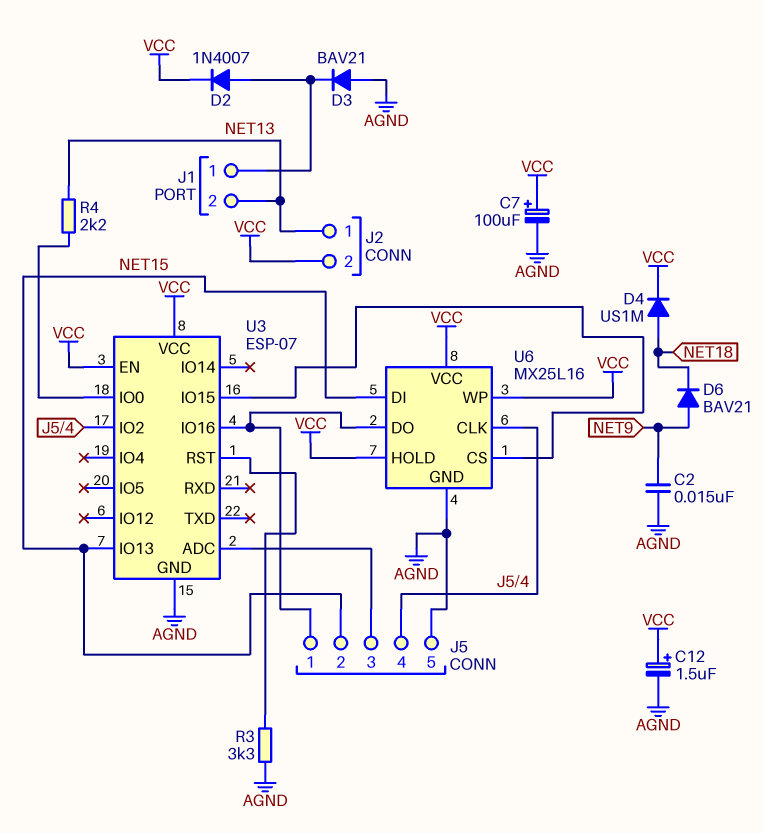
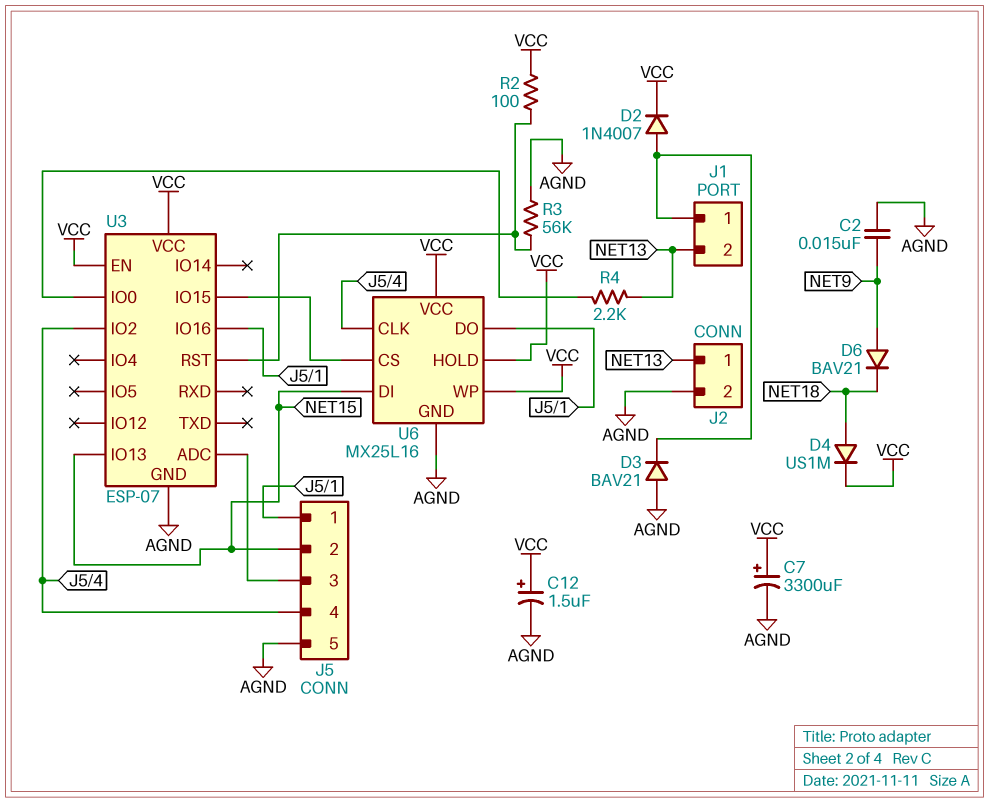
C7: 100uF (plus VCC, minus AGND) -> 3300uF (plus VCC, minus AGND)
J2 pin 2: VCC -> AGND
R2: none -> 100 (U3/RST, VCC)
R3: 3.3k (AGND, U3/RST) -> 56k (AGND, U3/RST)

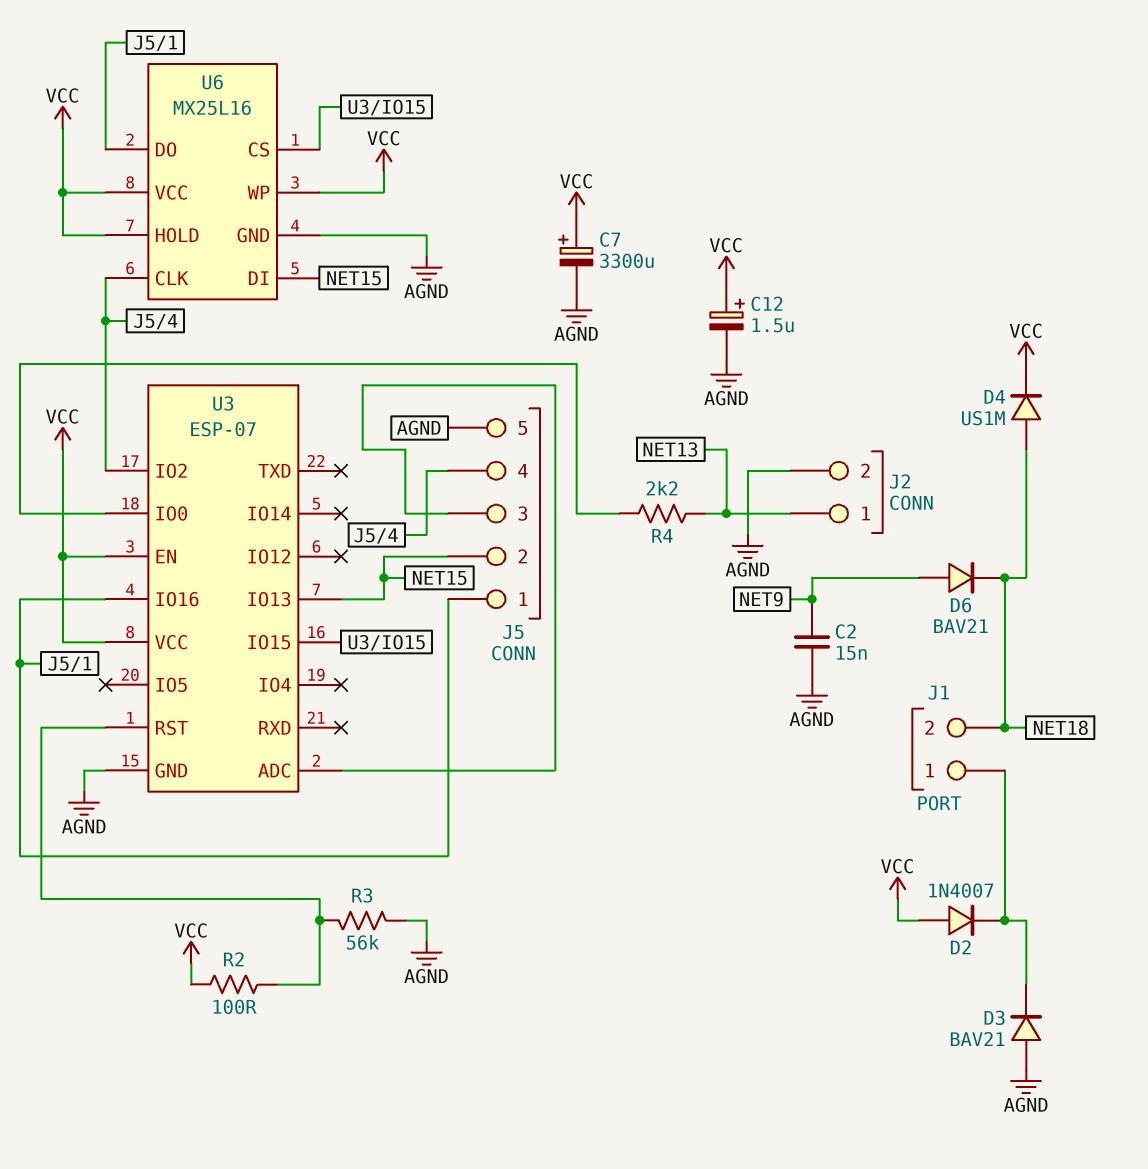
D2: diode 1N4007 (A J1/1, K VCC) -> diode 1N4007 (A VCC, K J1/1)
J1 pin 2: NET13 -> NET18

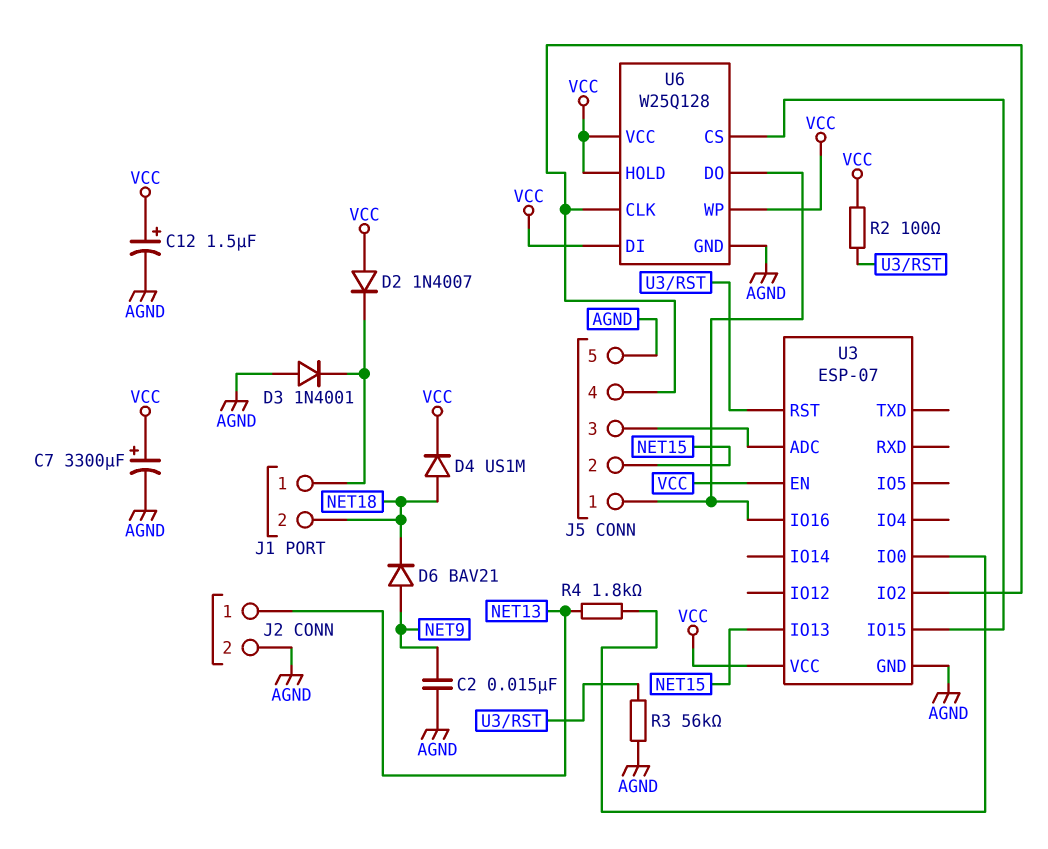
D3: diode BAV21 (A AGND, K J1/1) -> diode 1N4001 (A AGND, K J1/1)
R4: 2.2k (NET13, U3/IO0) -> 1.8k (NET13, U3/IO0)
U6: MX25L16 -> W25Q128
U6 pin DI: NET15 -> VCC

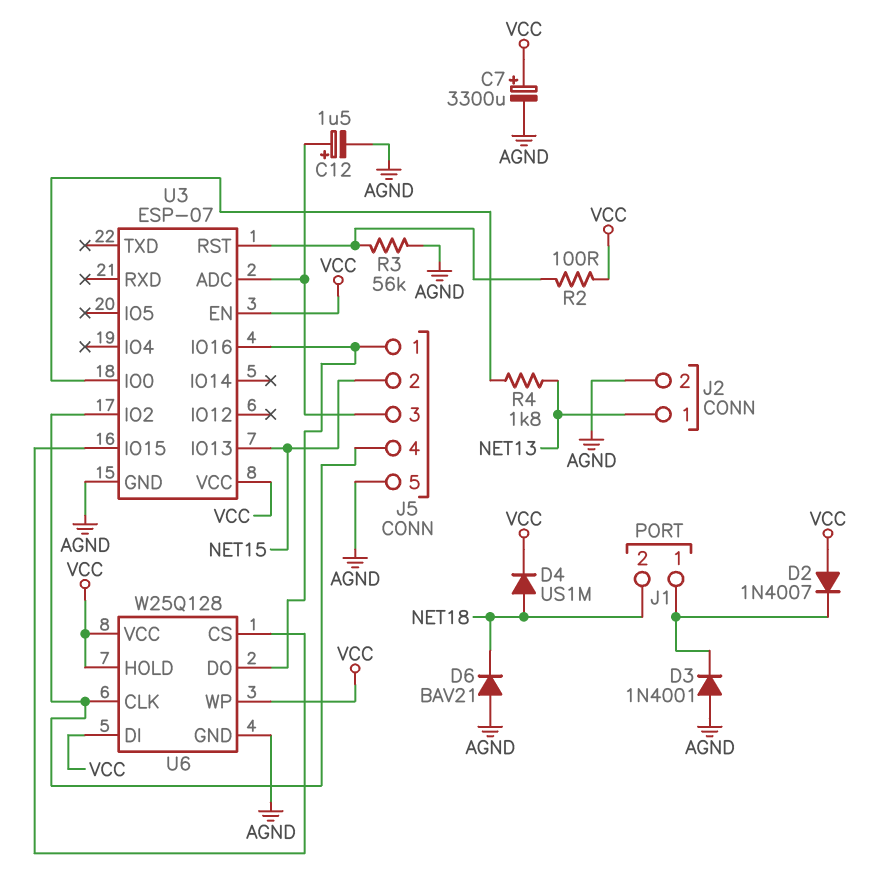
C2: 15nF (AGND, NET9) -> none
C12: 1.5uF (plus VCC, minus AGND) -> 1.5uF (plus J5/3, minus AGND)
D6: diode BAV21 (A NET9, K NET18) -> diode BAV21 (A AGND, K NET18)

